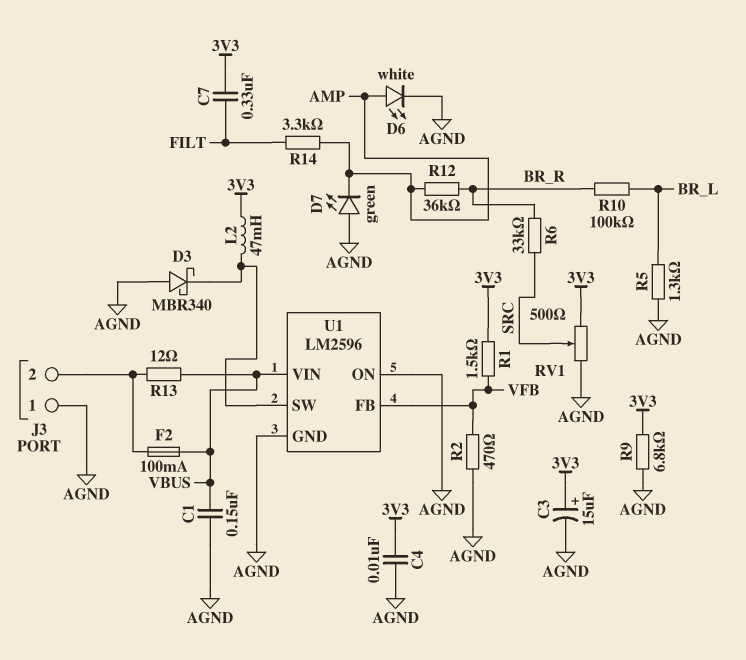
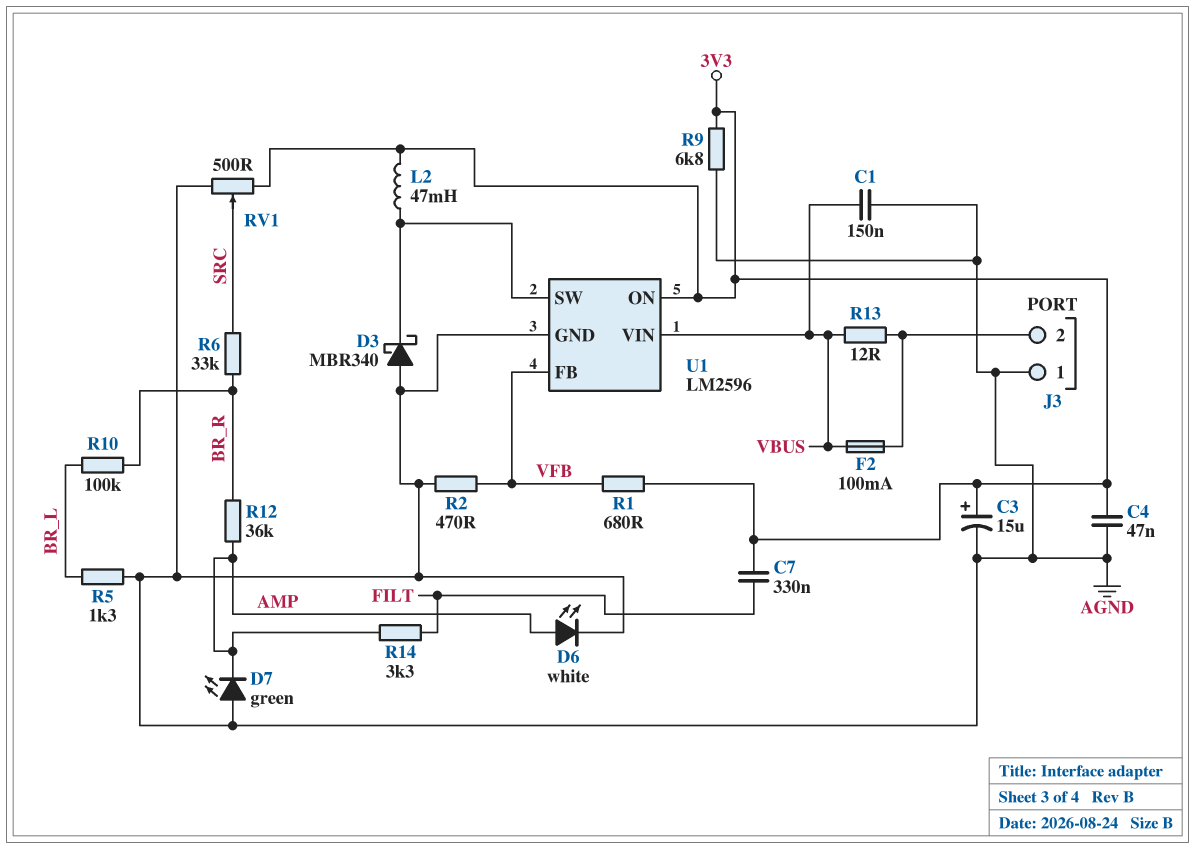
C4: 10nF (3V3, AGND) -> 47nF (3V3, AGND)
R1: 1.5k (3V3, VFB) -> 680 (3V3, VFB)
U1 pin ON: AGND -> 3V3

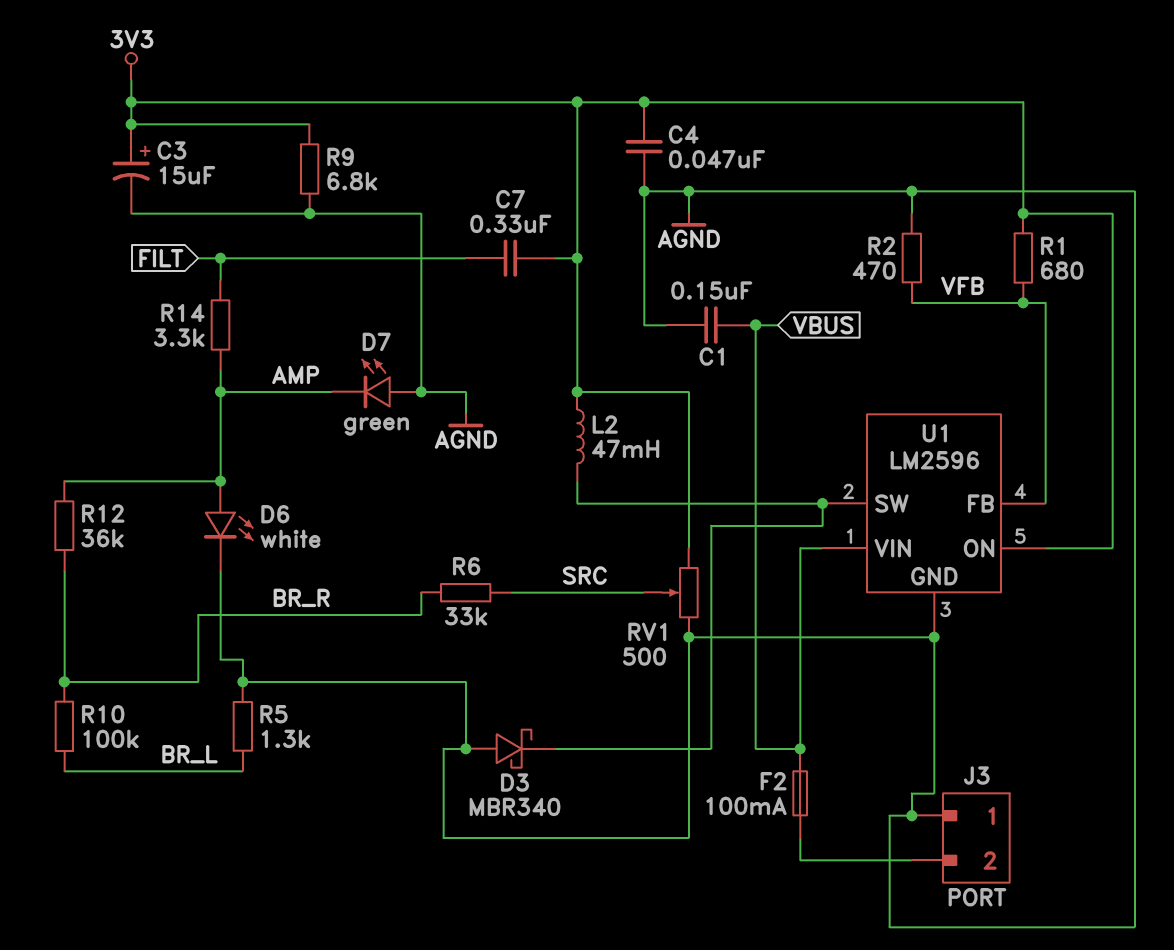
R13: 12 (J3/2, VBUS) -> none

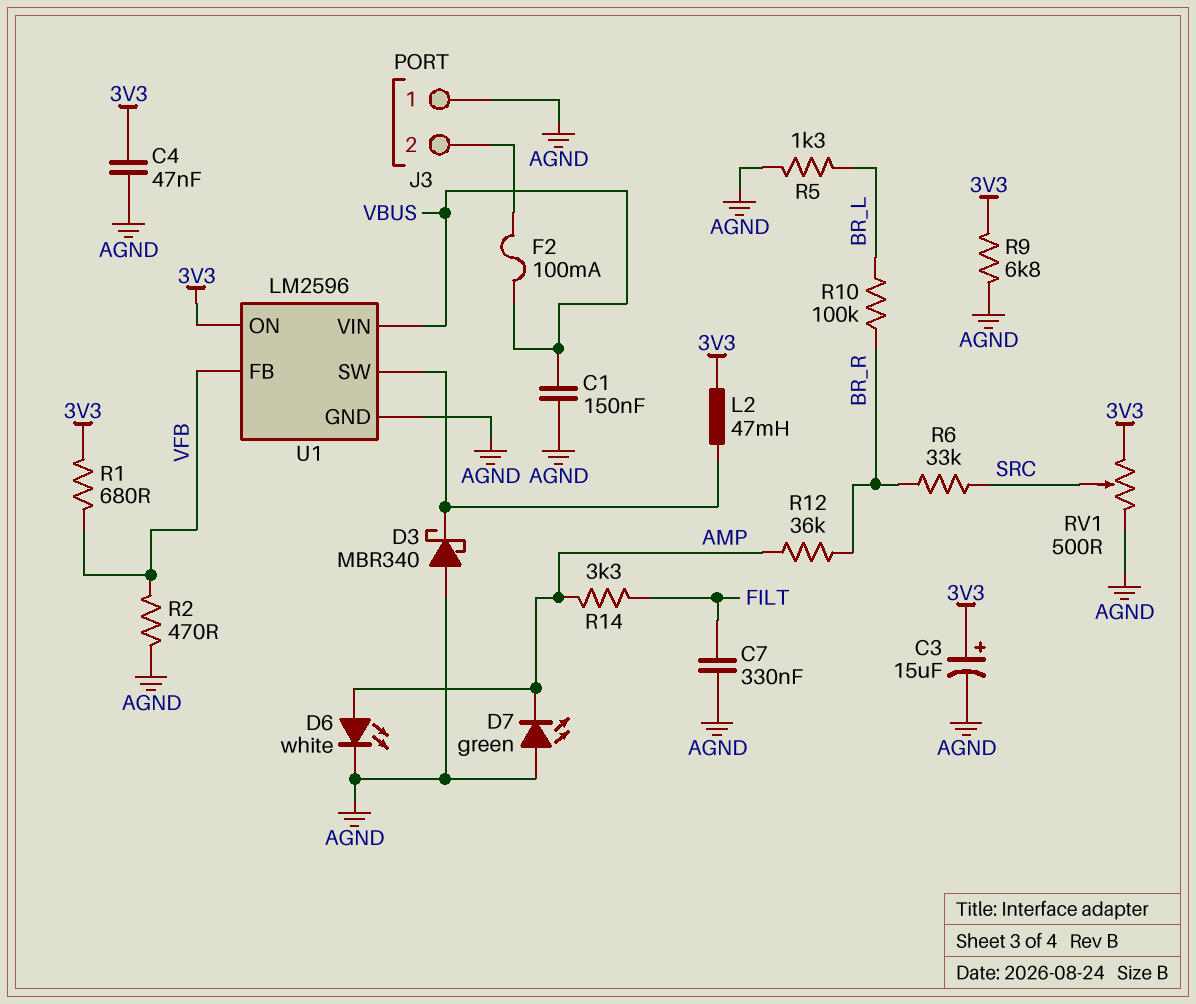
C7: 330nF (3V3, FILT) -> 330nF (AGND, FILT)

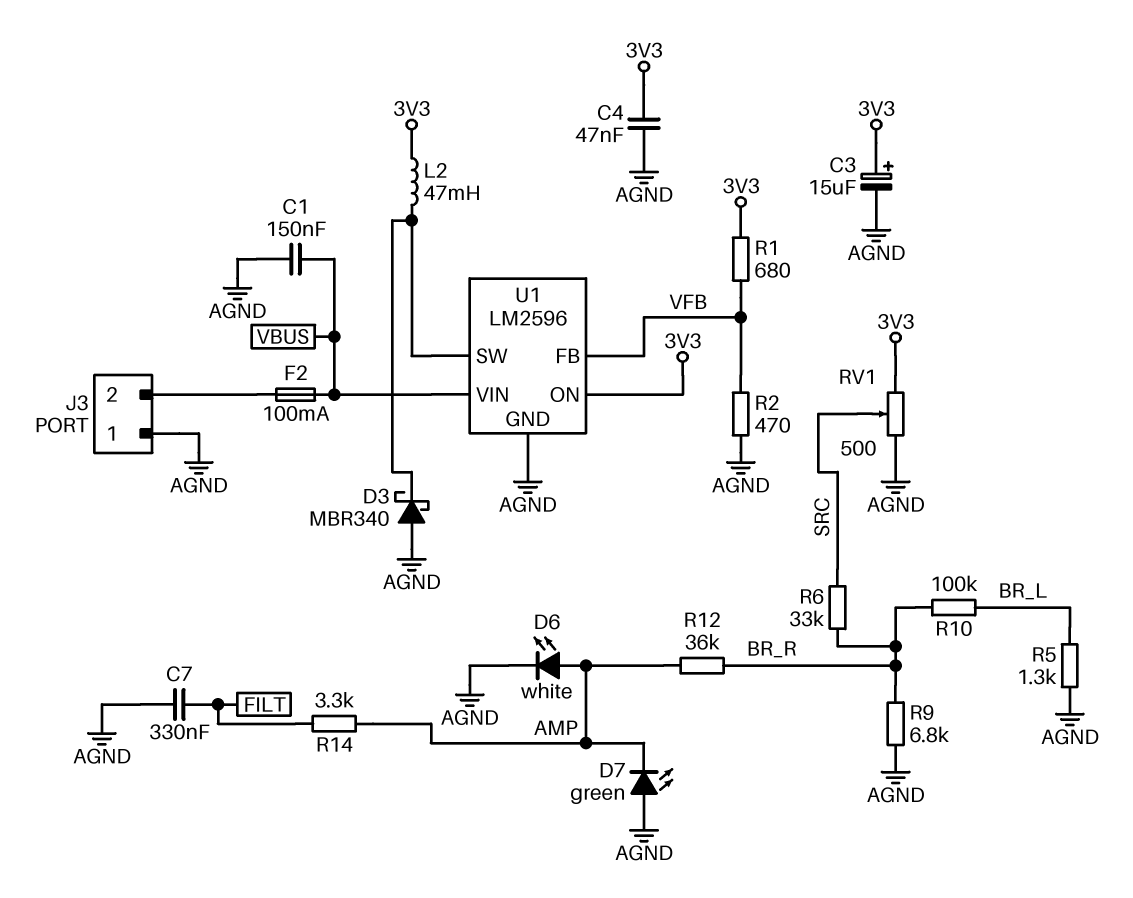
R9: 6.8k (3V3, AGND) -> 6.8k (AGND, BR_R)

